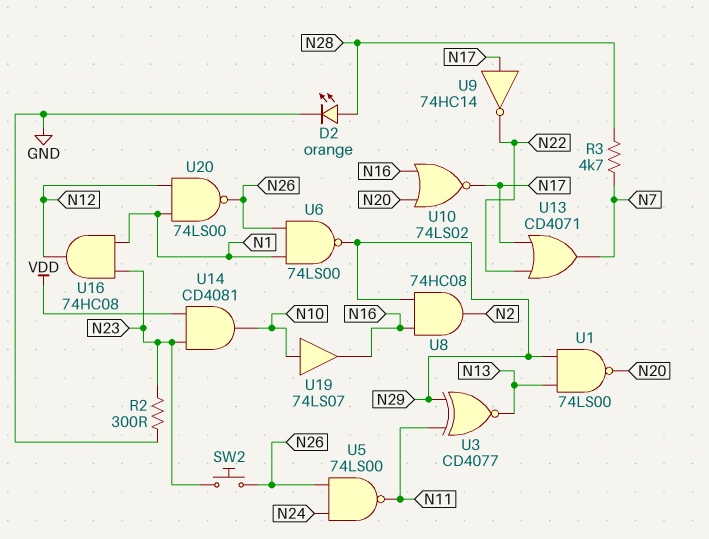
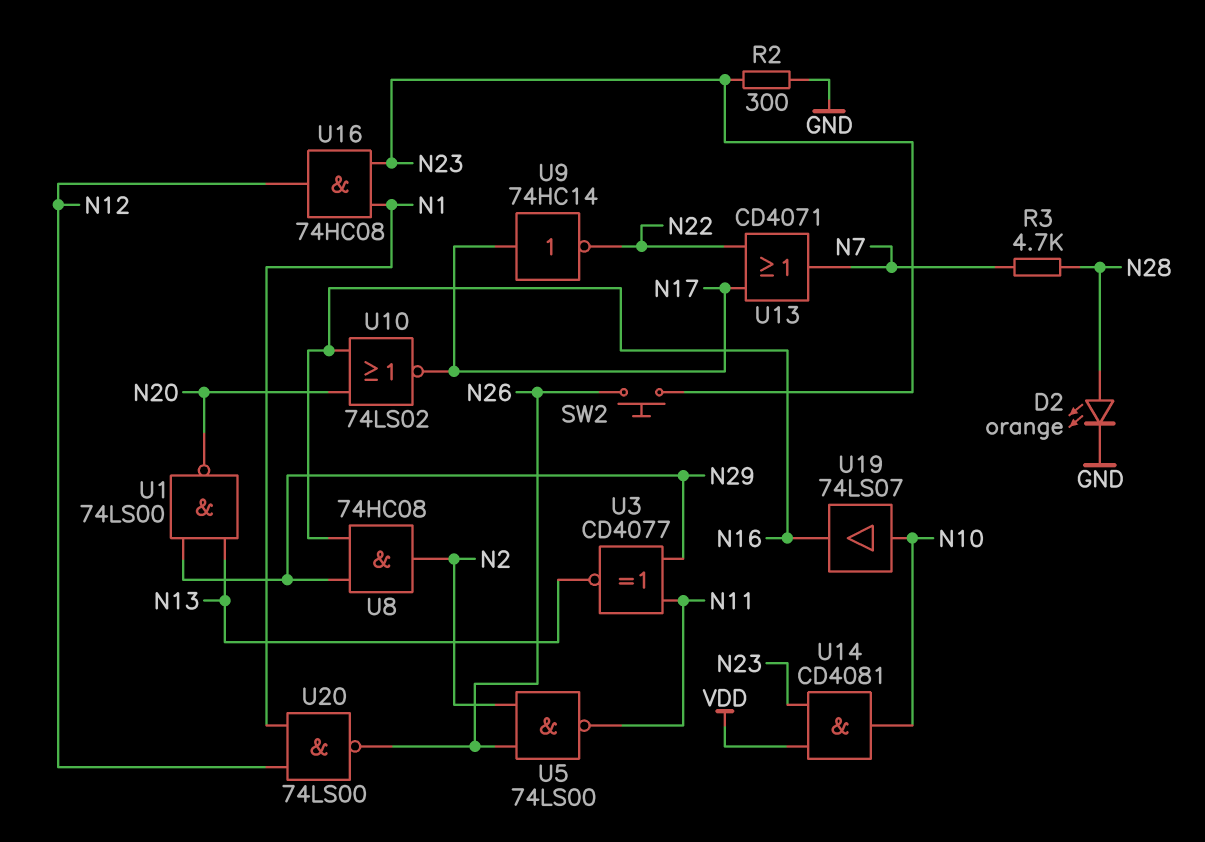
U5: NAND 74LS00 (in N24, in N26, out N11) -> NAND 74LS00 (in N2, in N26, out N11)
U6: NAND 74LS00 (in N1, in N26, out N29) -> none

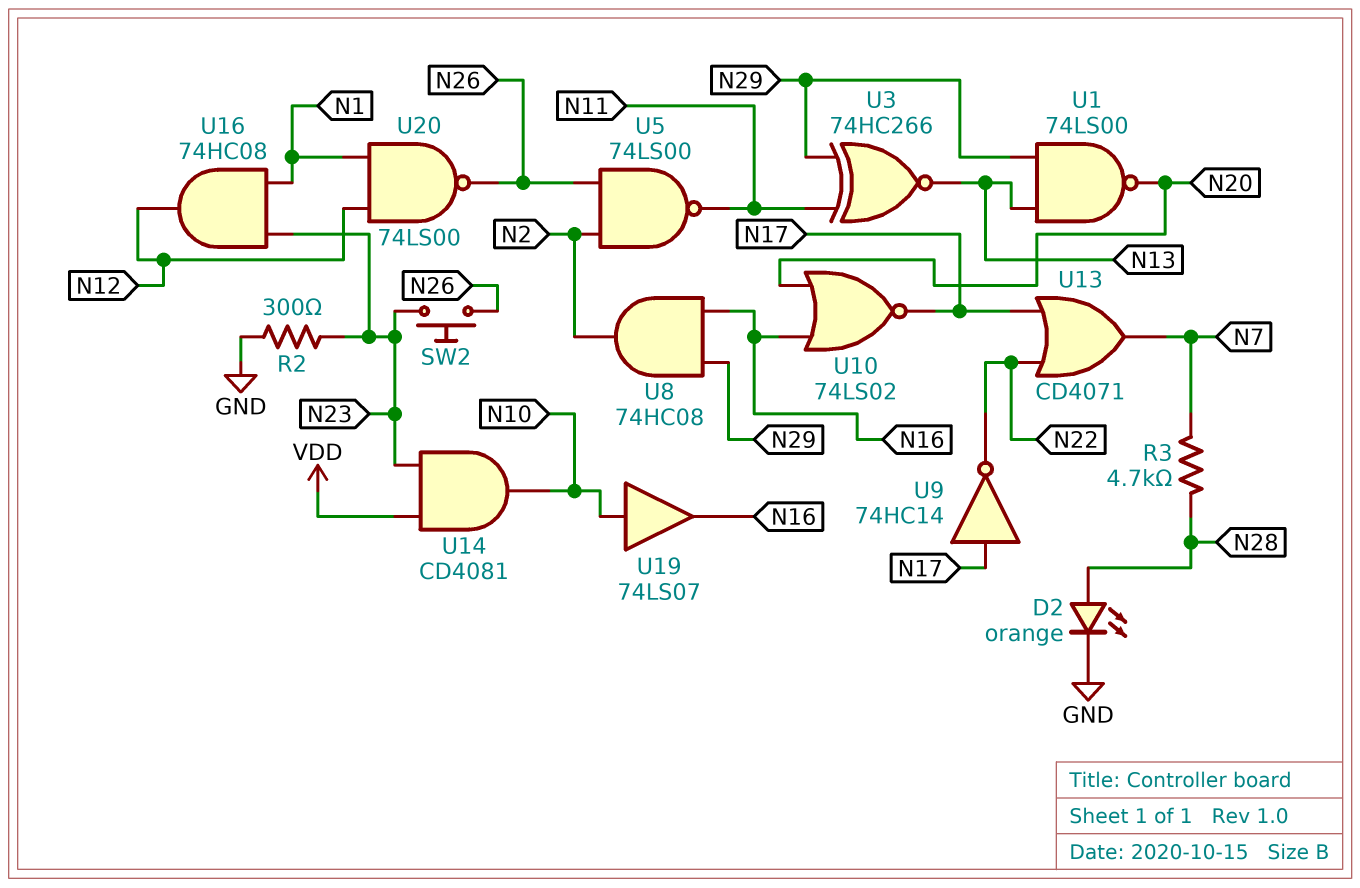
U3: XNOR CD4077 (in N11, in N29, out N13) -> XNOR 74HC266 (in N11, in N29, out N13)

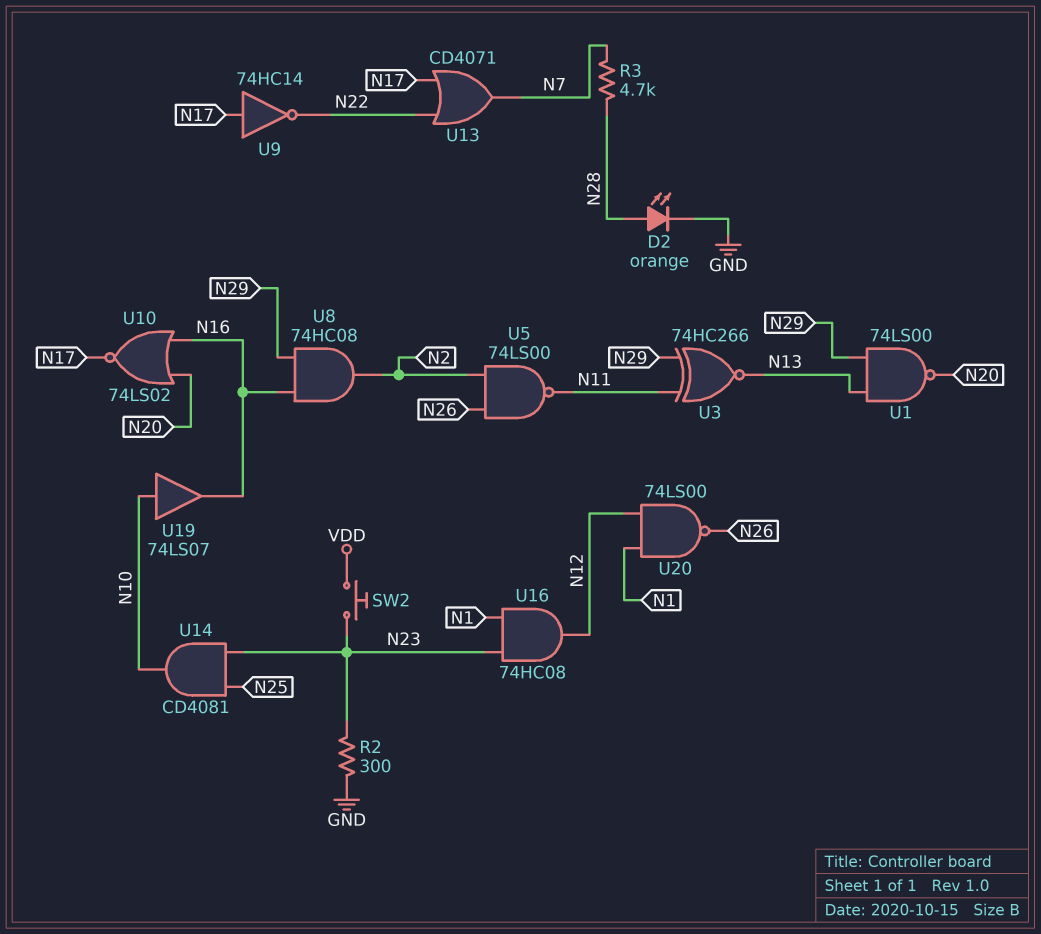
SW2: button (N23, N26) -> button (N23, VDD)
U14: AND CD4081 (in N23, in VDD, out N10) -> AND CD4081 (in N23, in N25, out N10)

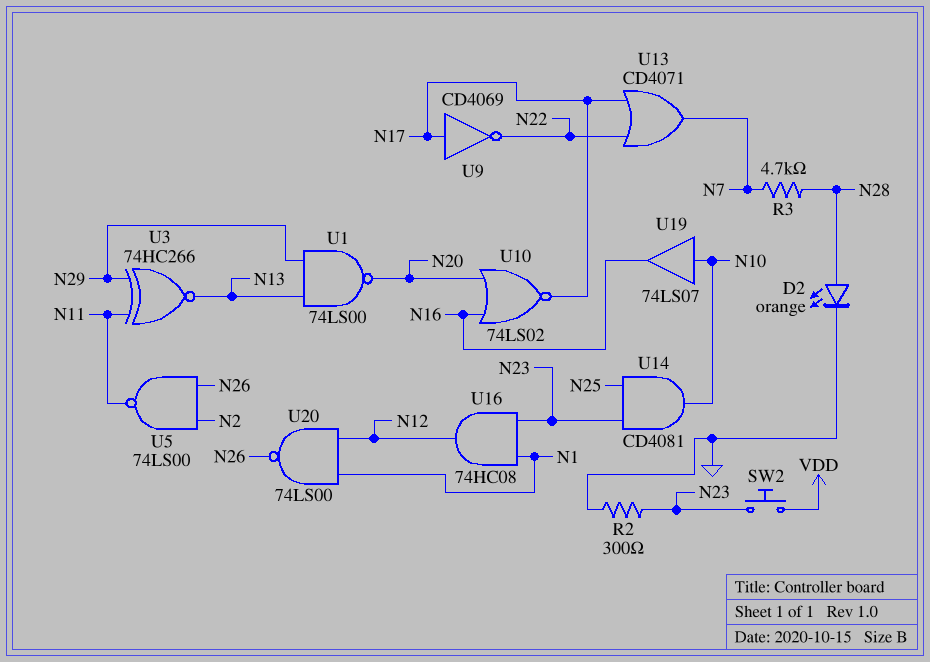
U8: AND 74HC08 (in N16, in N29, out N2) -> none
U9: NOT 74HC14 (in N17, out N22) -> NOT CD4069 (in N17, out N22)

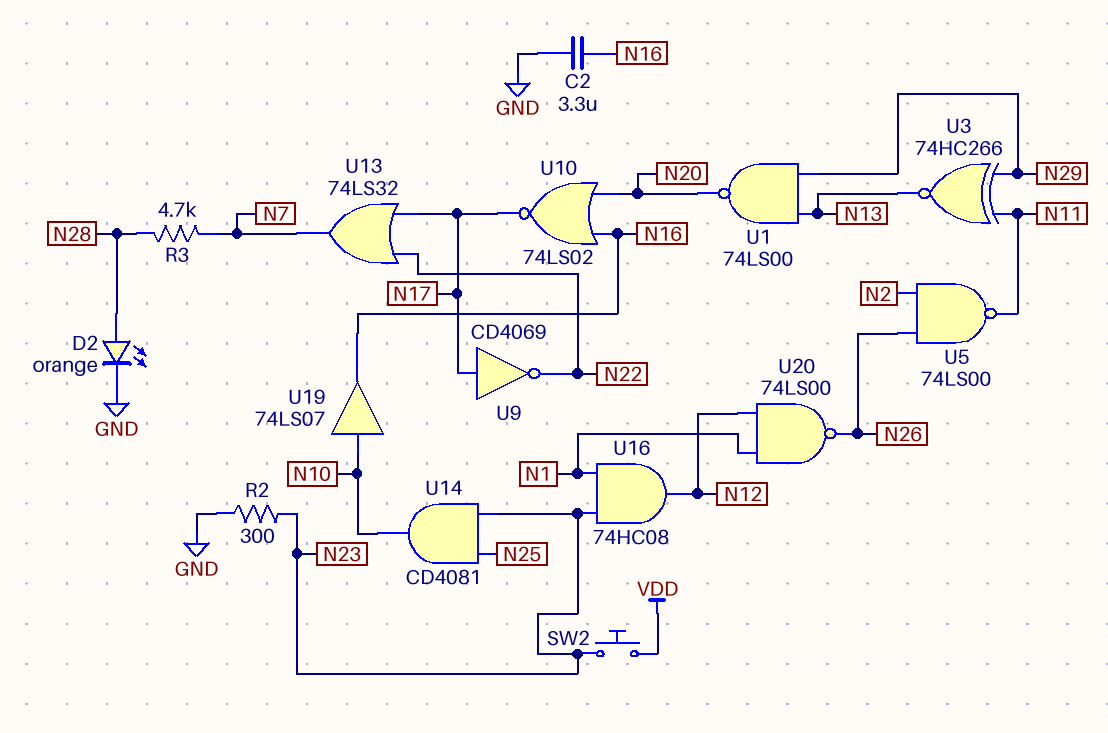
C2: none -> 3.3uF (GND, N16)
U13: OR CD4071 (in N17, in N22, out N7) -> OR 74LS32 (in N17, in N22, out N7)

